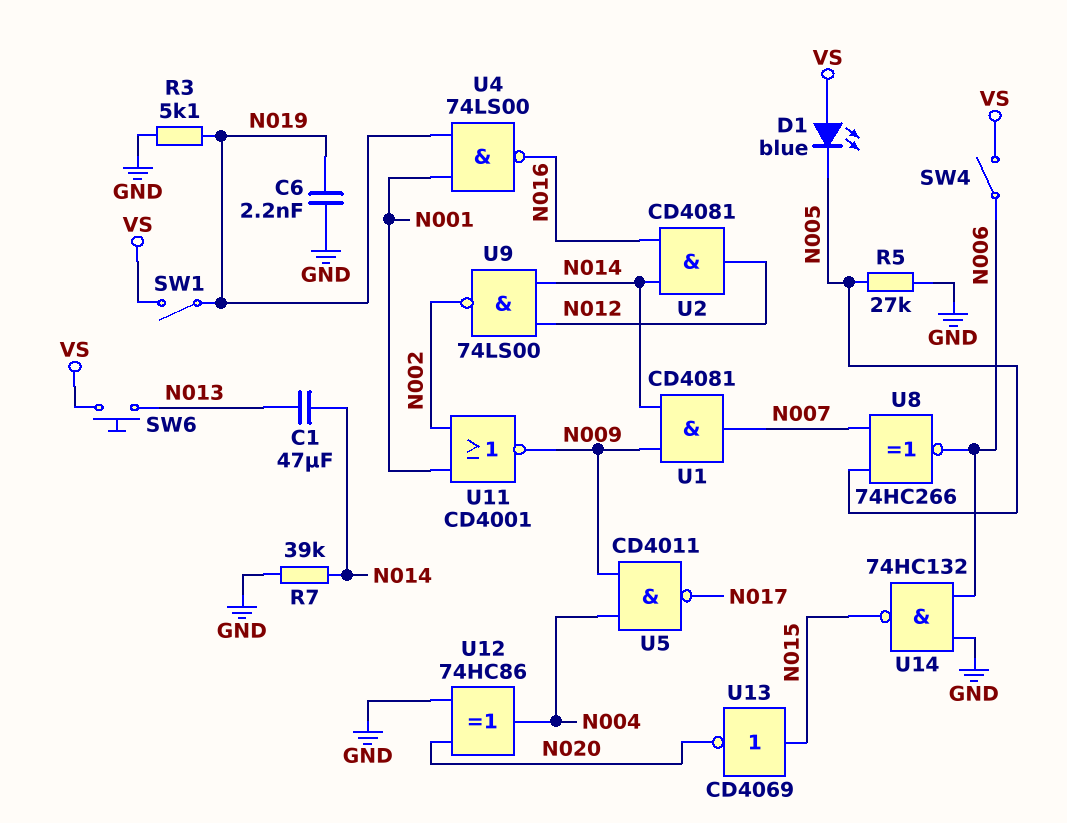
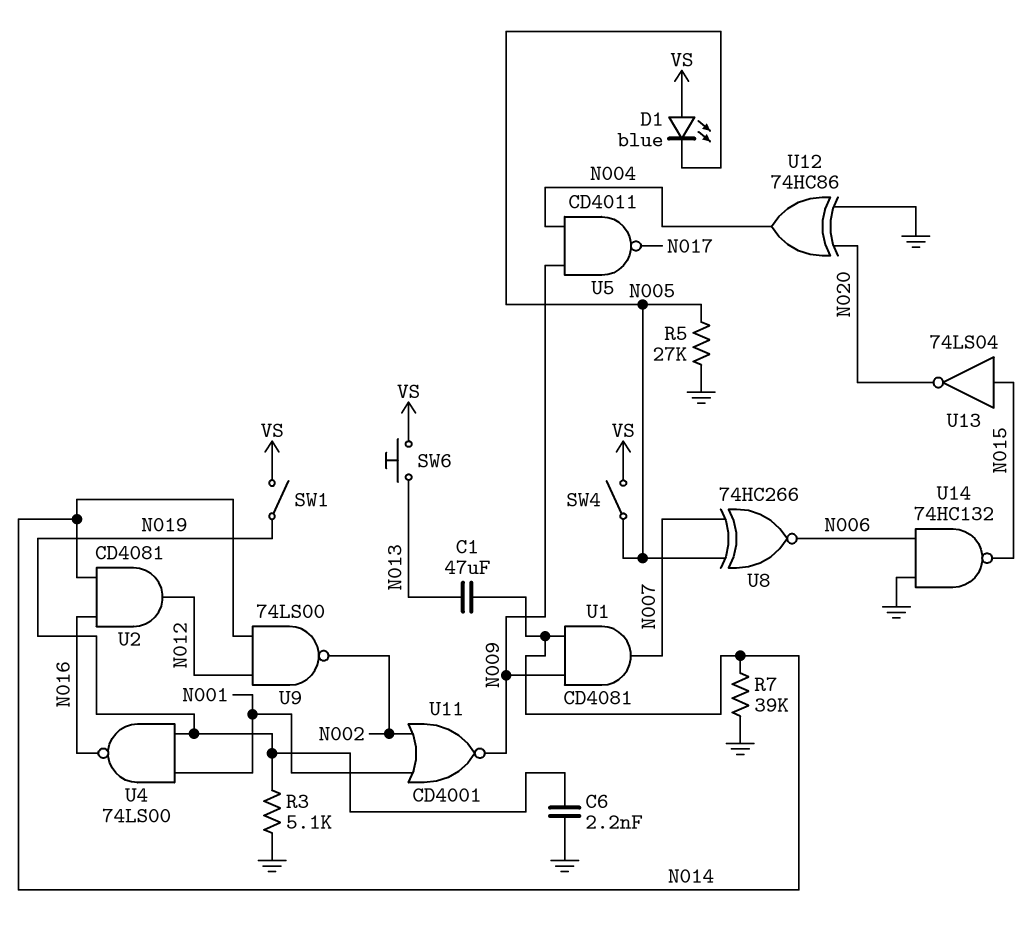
SW4: switch (N006, VS) -> switch (N005, VS)
U13: NOT CD4069 (in N015, out N020) -> NOT 74LS04 (in N015, out N020)

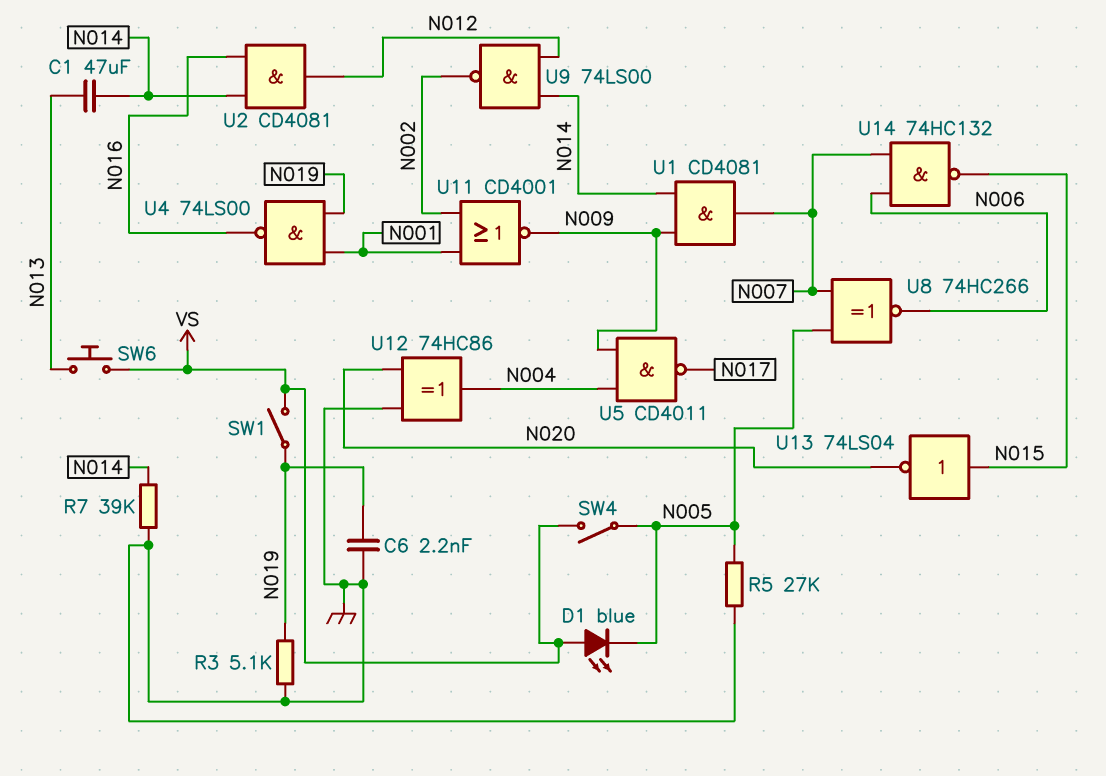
U14: NAND 74HC132 (in GND, in N006, out N015) -> NAND 74HC132 (in N006, in N007, out N015)

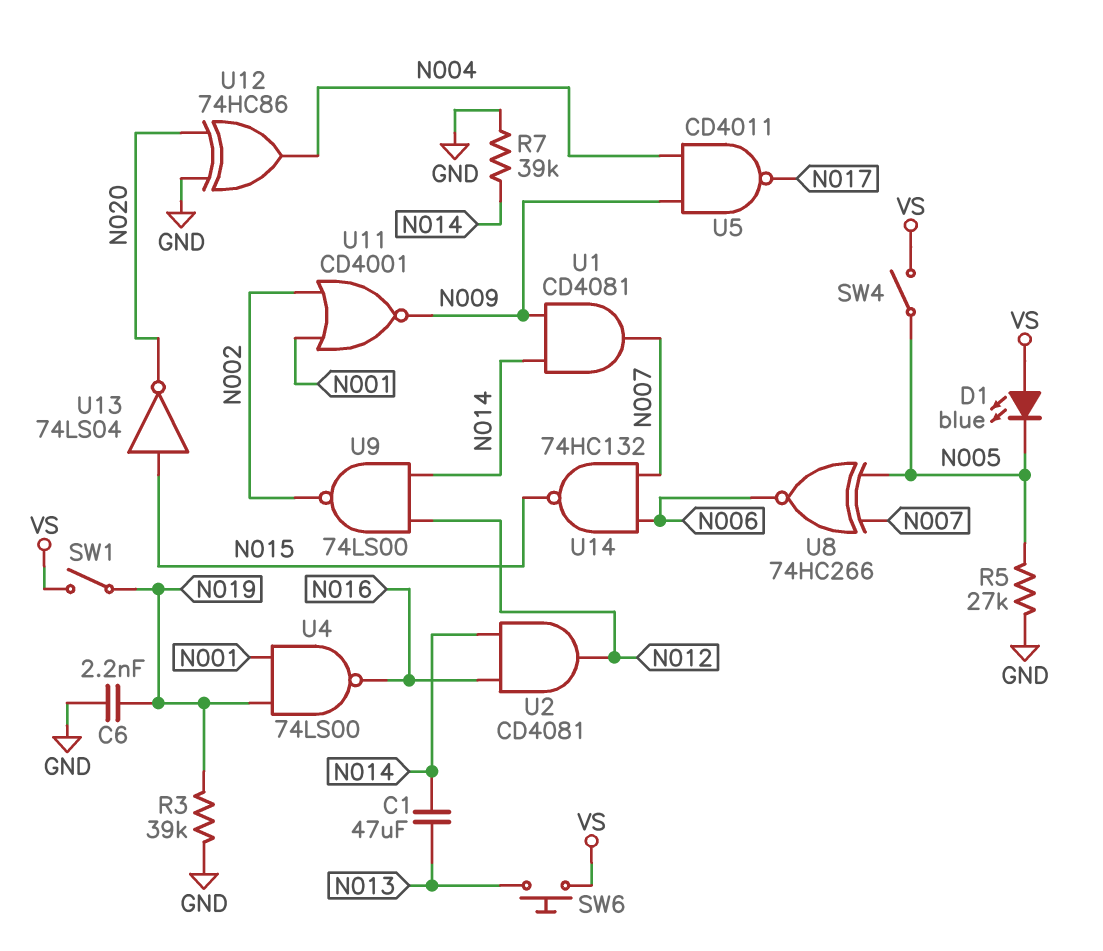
R3: 5.1k (GND, N019) -> 39k (GND, N019)

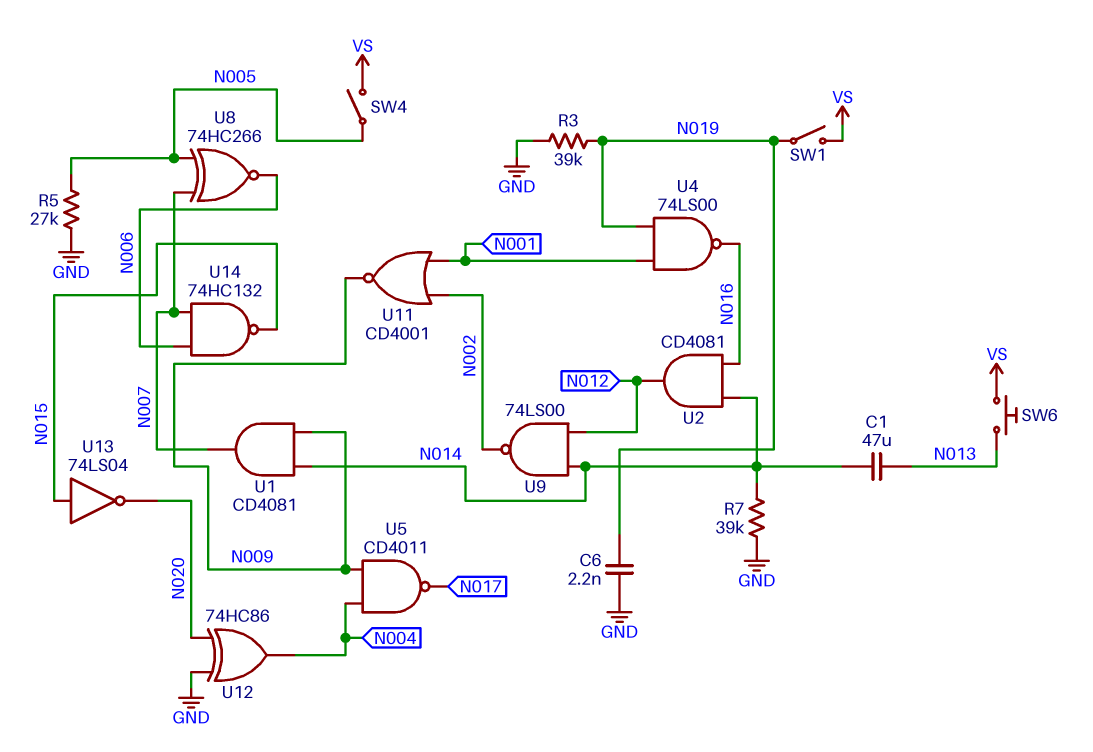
D1: LED blue (A VS, K N005) -> none

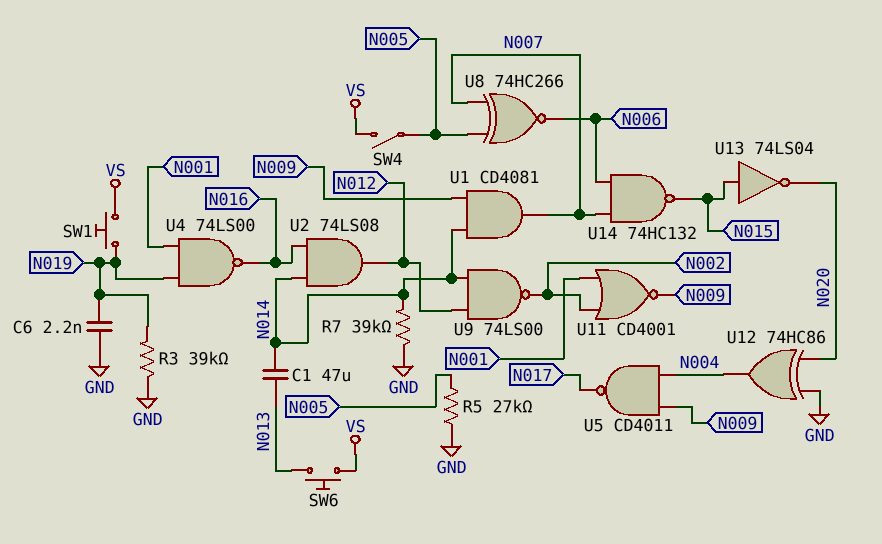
SW1: switch (N019, VS) -> button (N019, VS)
U2: AND CD4081 (in N014, in N016, out N012) -> AND 74LS08 (in N014, in N016, out N012)

